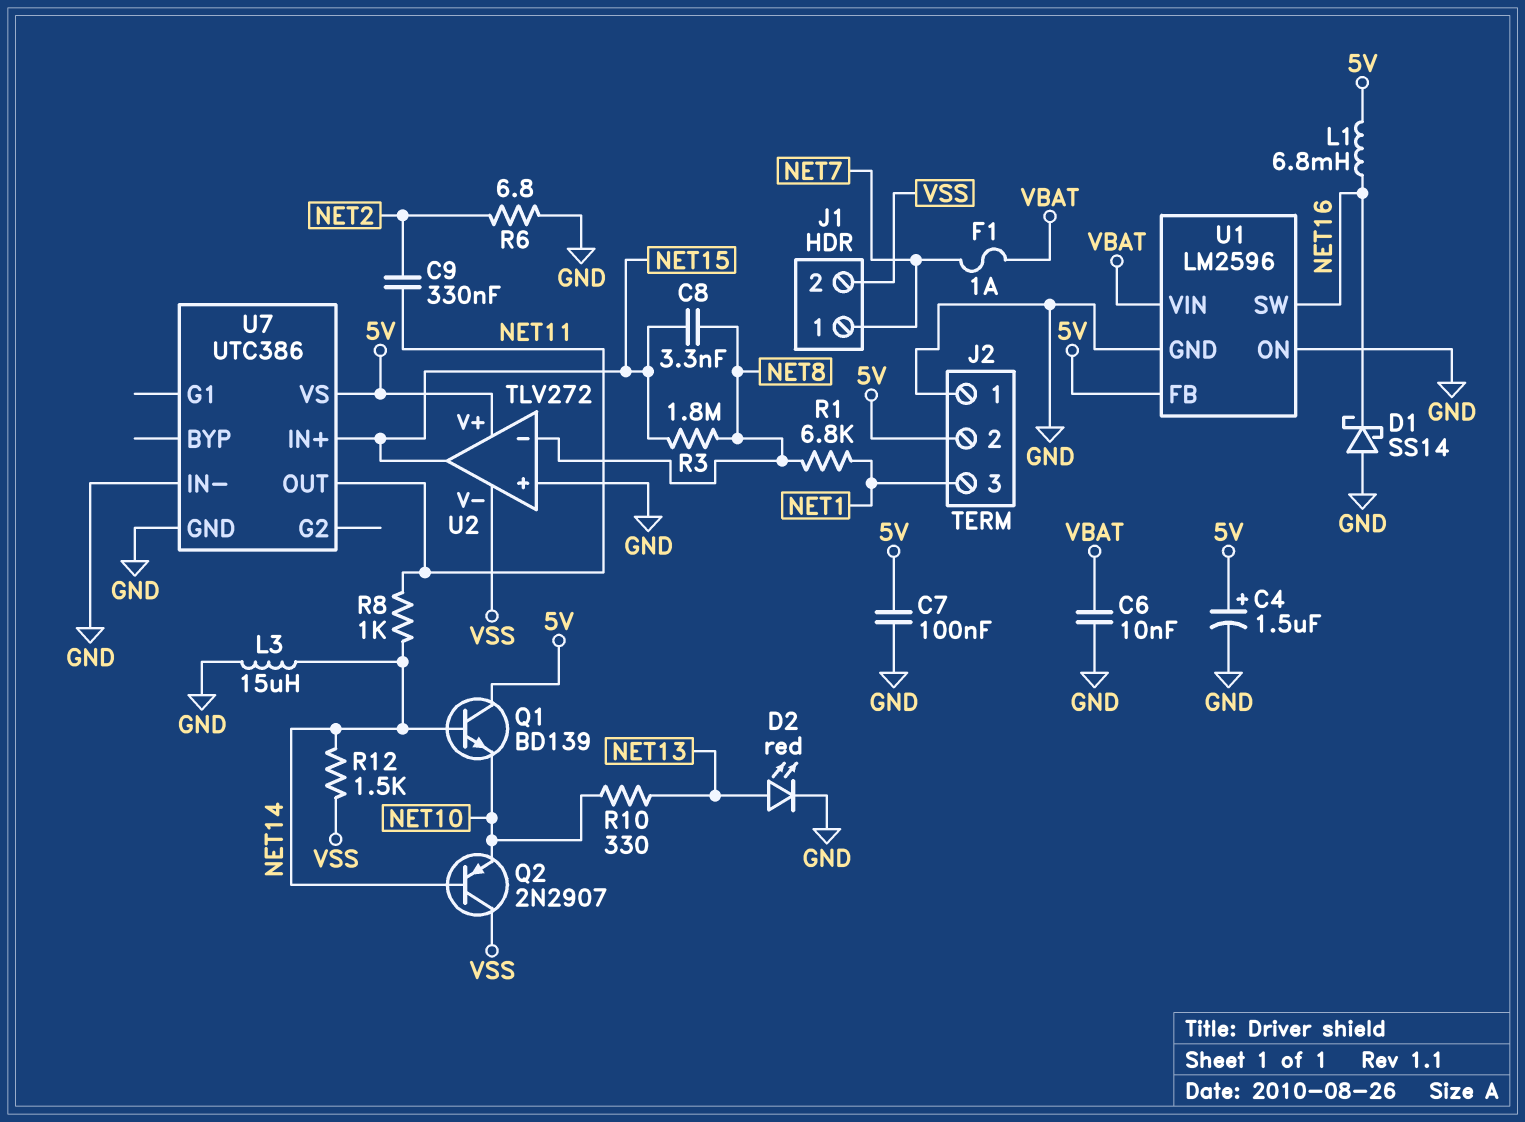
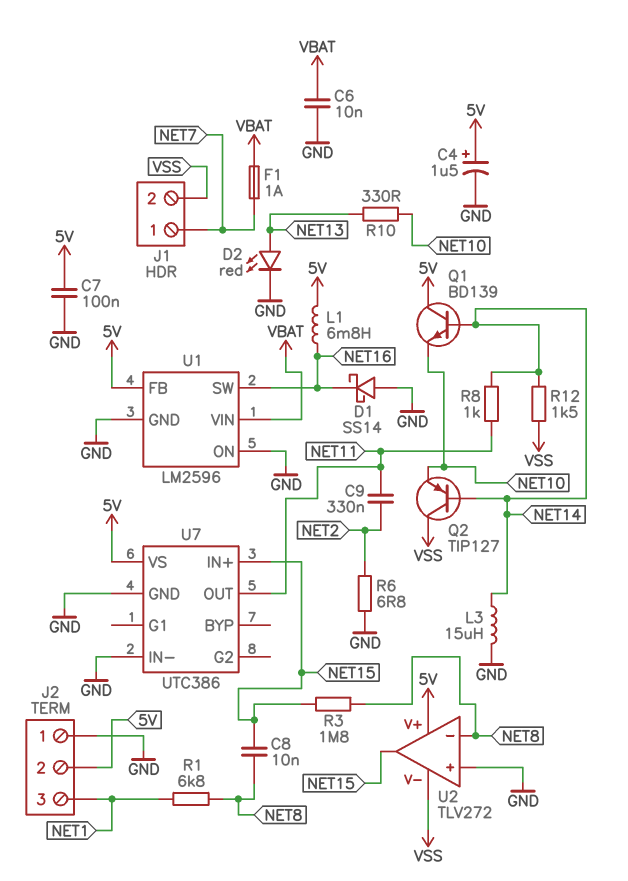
C8: 3.3nF (NET8, NET15) -> 10nF (NET8, NET15)
Q2: PNP 2N2907 (B NET14, C VSS, E NET10) -> PNP TIP127 (B NET14, C VSS, E NET10)

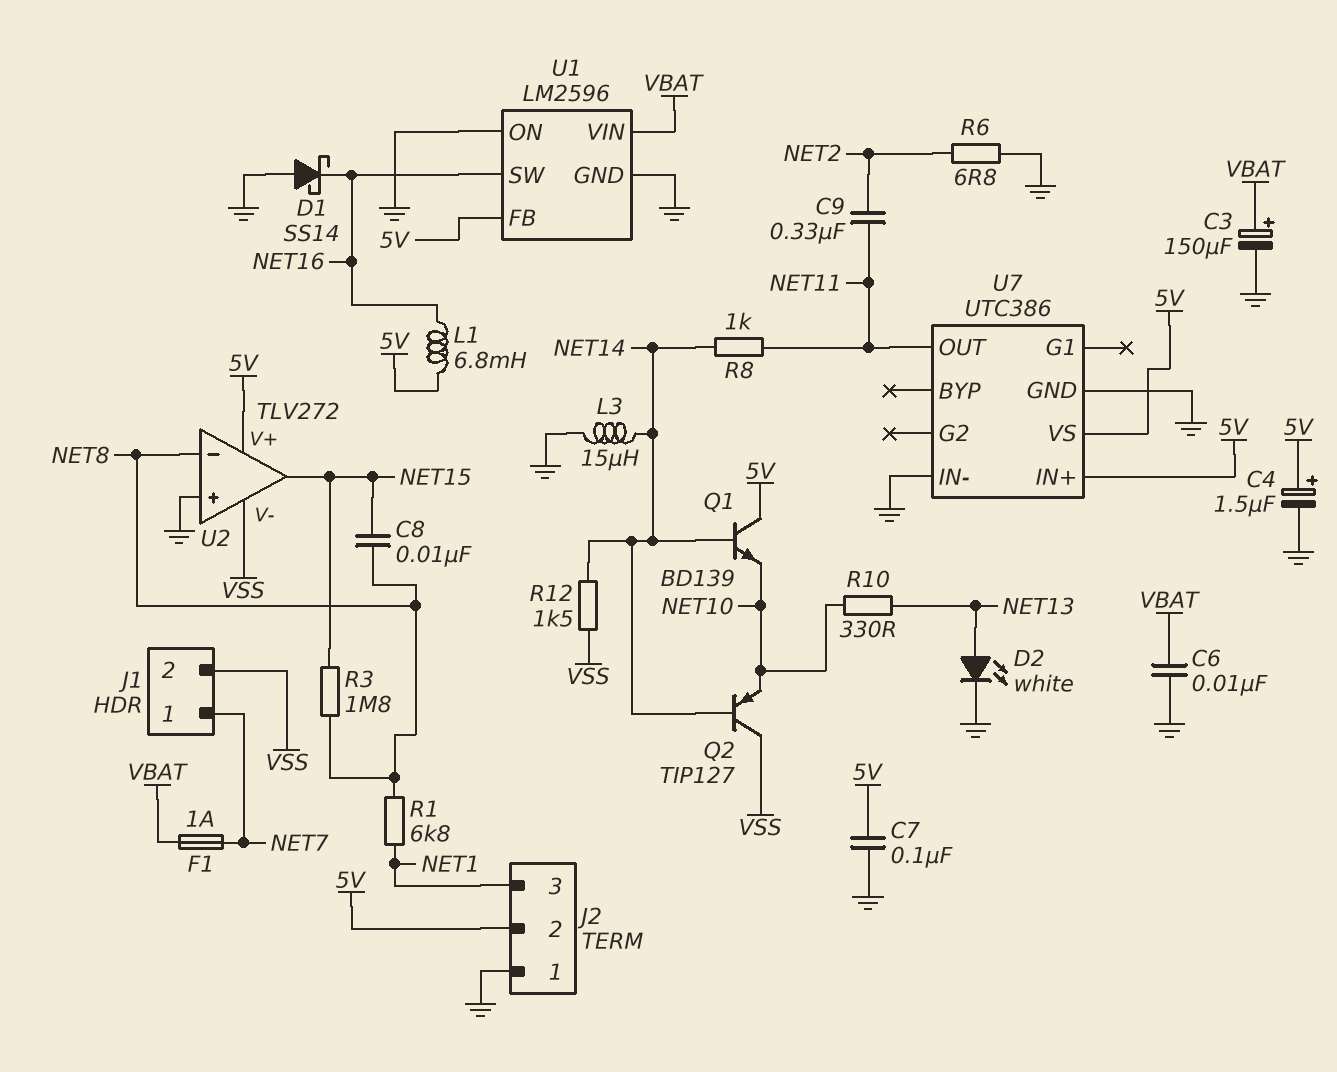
C3: none -> 150uF (plus VBAT, minus GND)
D2: LED red (A NET13, K GND) -> LED white (A NET13, K GND)
U7 pin IN+: NET15 -> 5V

